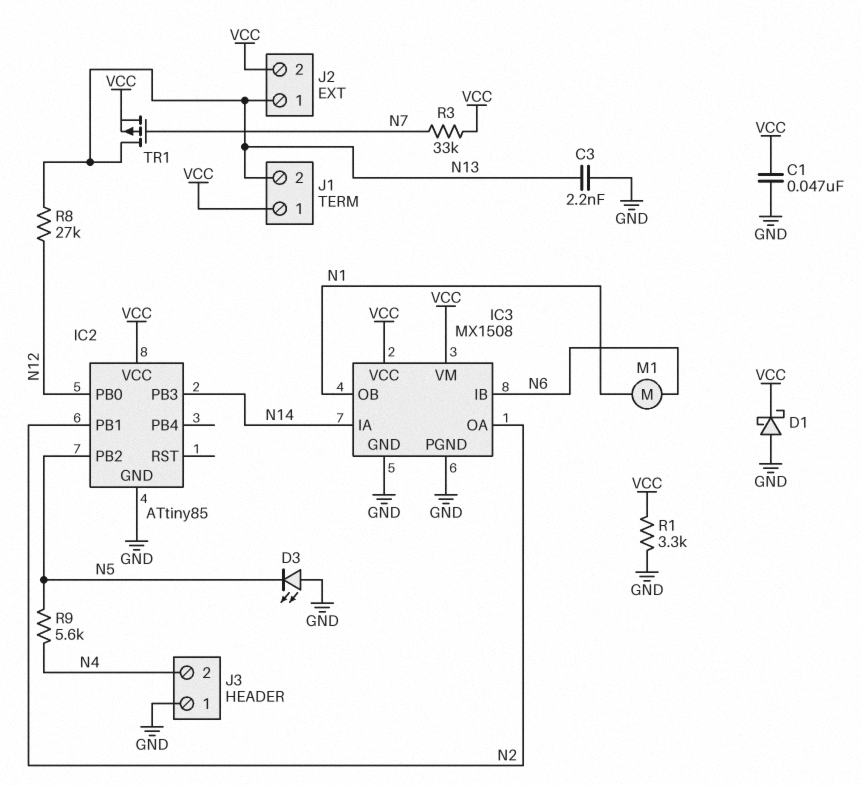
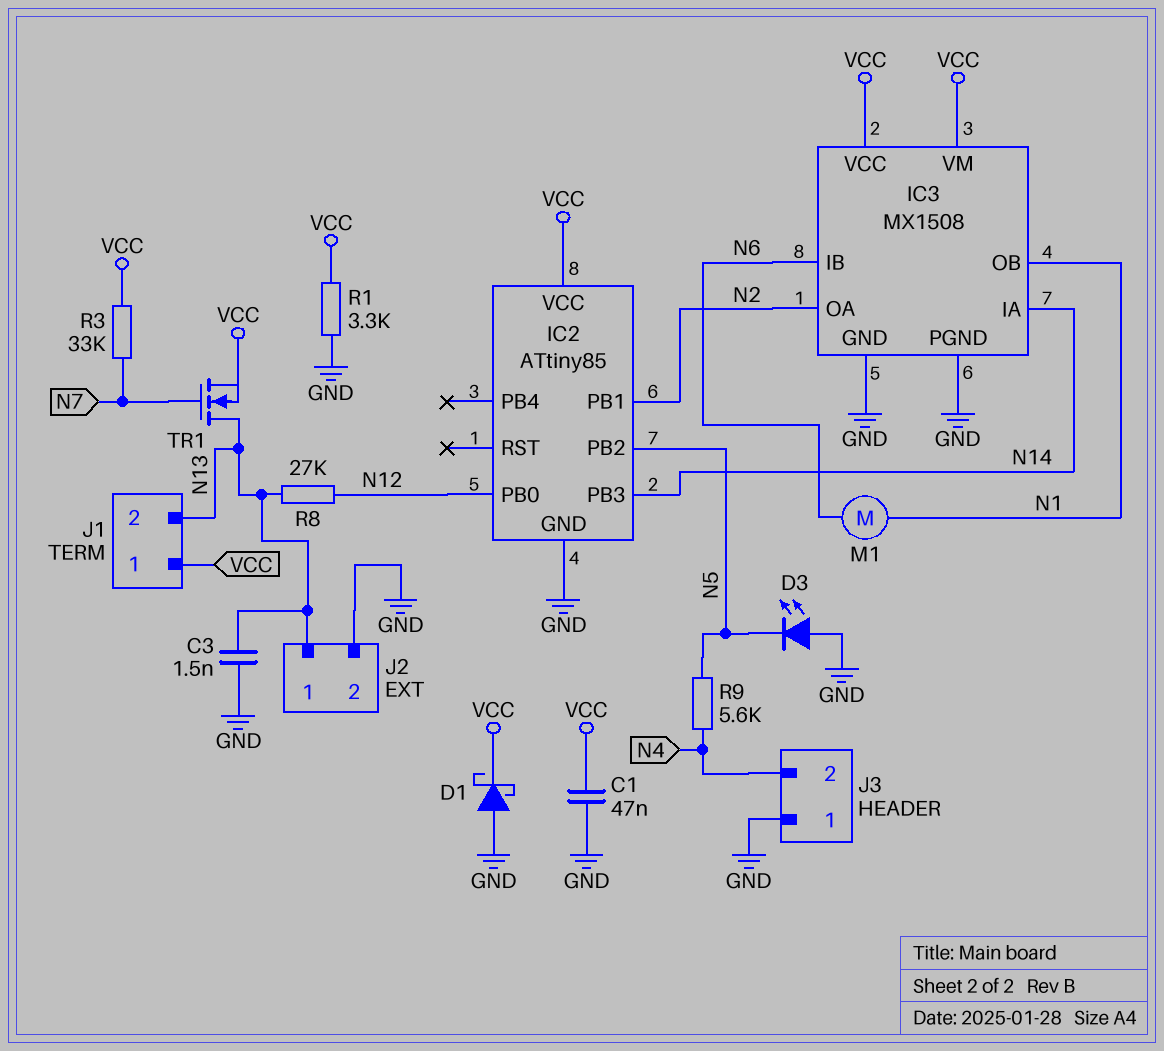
C3: 2.2nF (GND, N13) -> 1.5nF (GND, N13)
J2 pin 2: VCC -> GND
TR1: PMOS (G N7, D N13, S VCC) -> NMOS (G N7, D N13, S VCC)

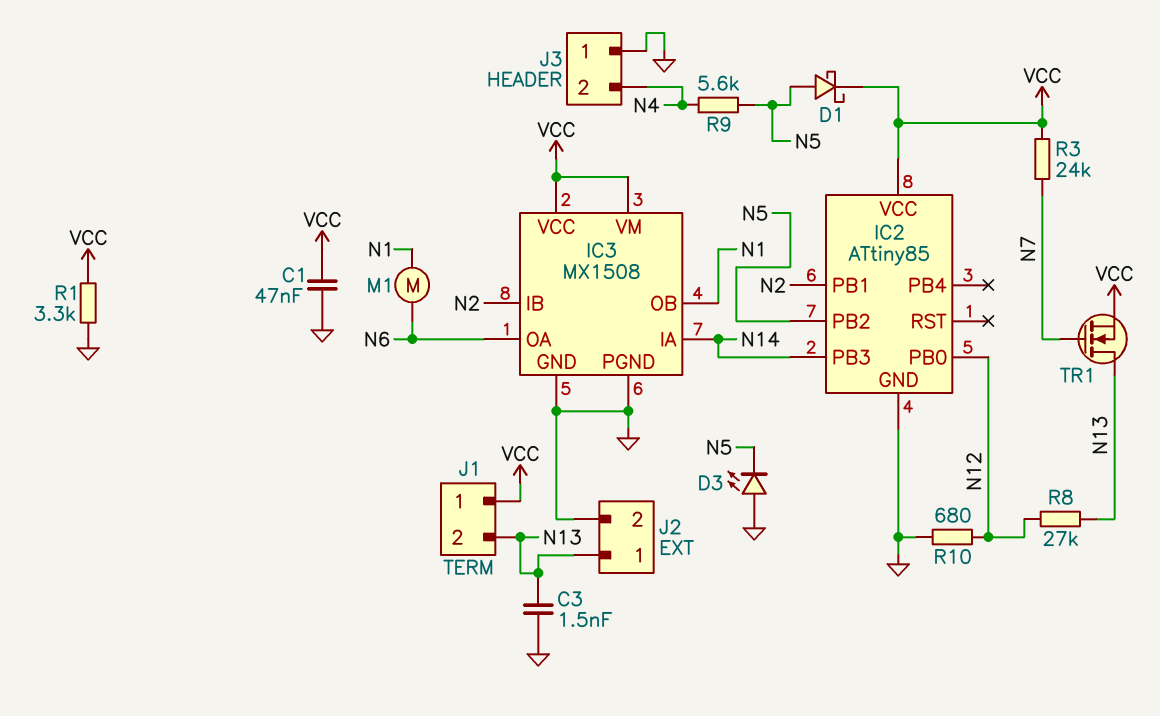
D1: schottky (A GND, K VCC) -> schottky (A N5, K VCC)
IC3 pin IB: N6 -> N2
IC3 pin OA: N2 -> N6
R3: 33k (N7, VCC) -> 24k (N7, VCC)
R10: none -> 680 (GND, N12)

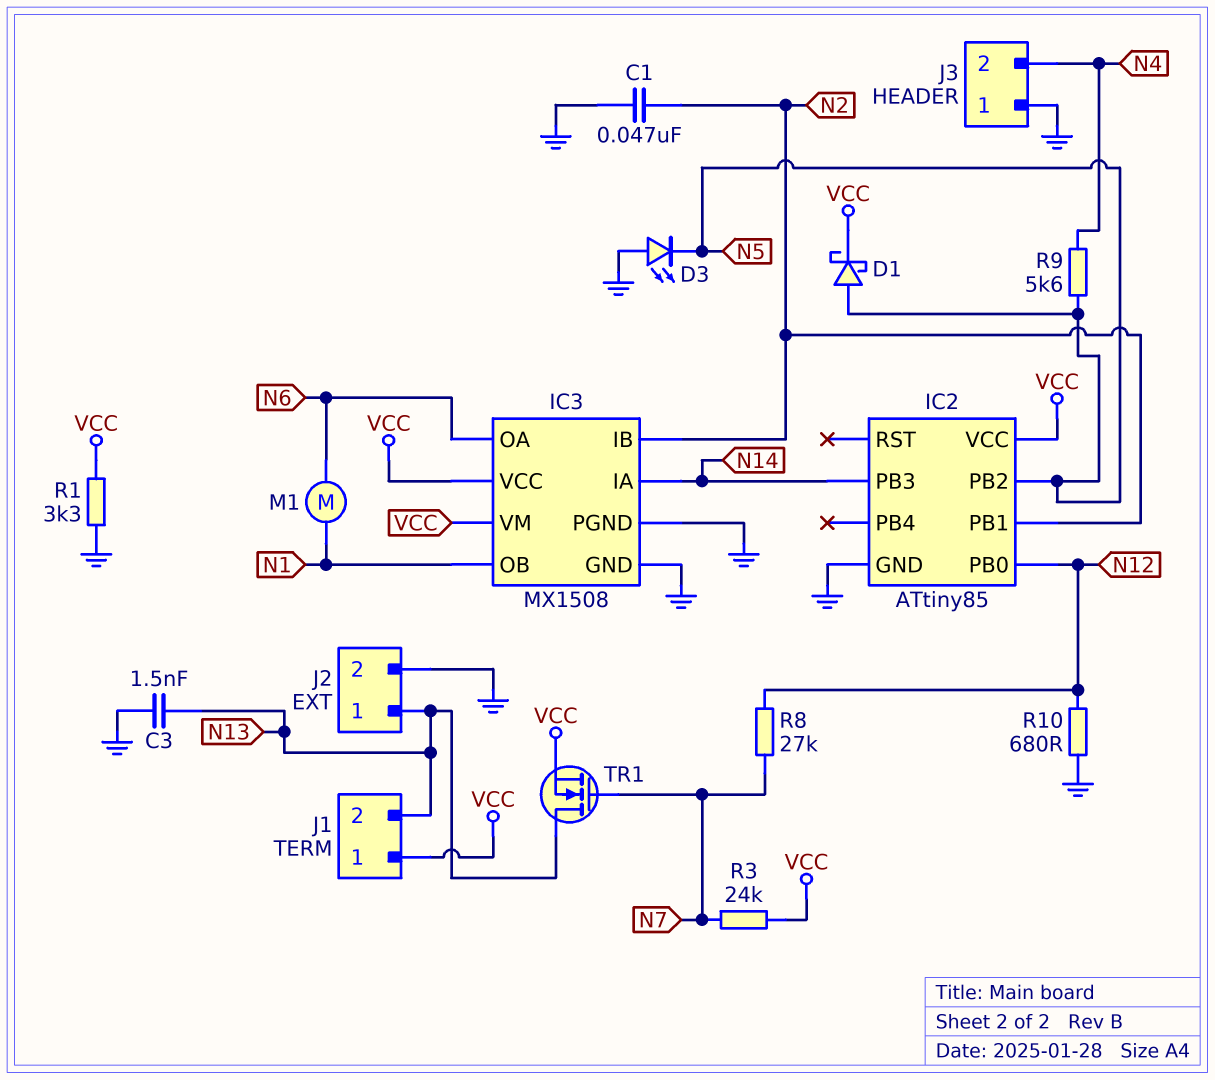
C1: 47nF (GND, VCC) -> 47nF (GND, N2)
R8: 27k (N12, N13) -> 27k (N7, N12)

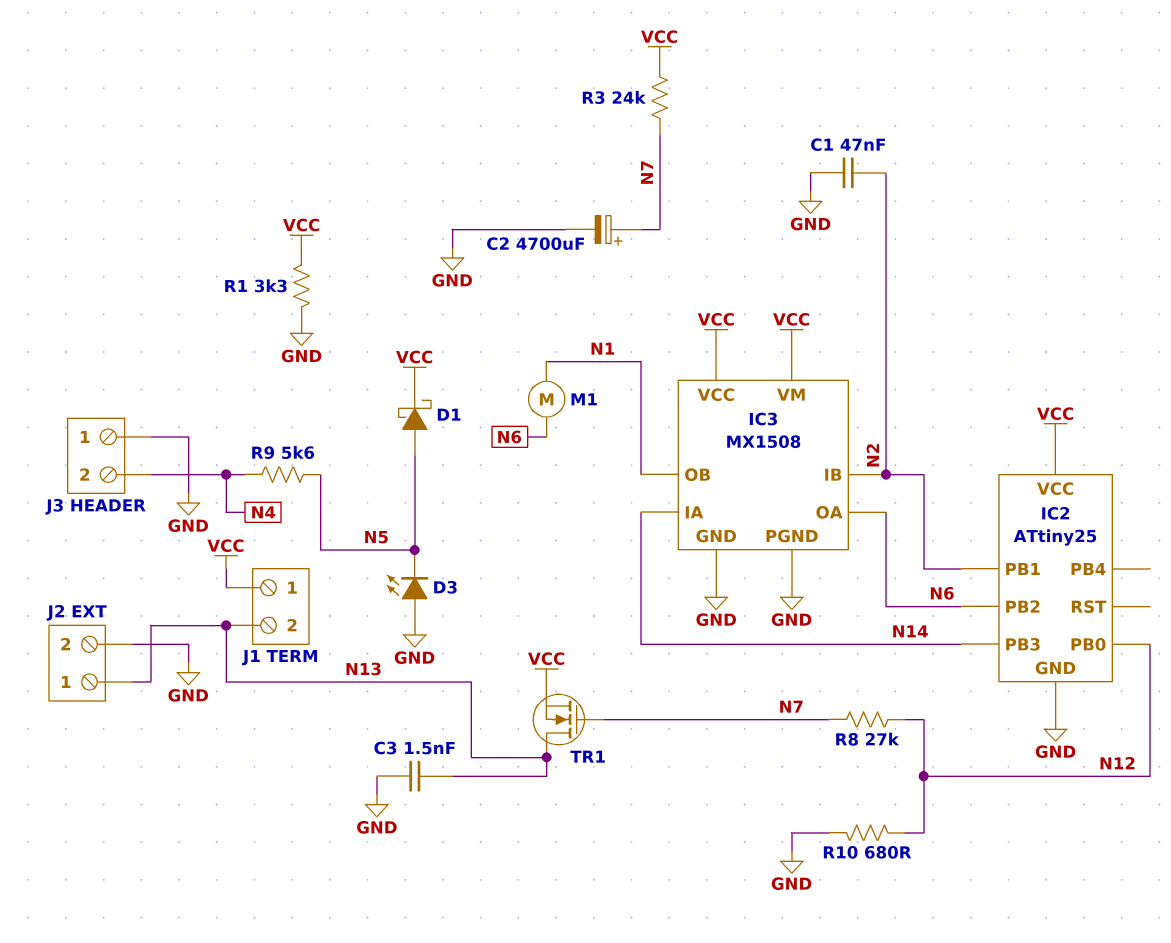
C2: none -> 4700uF (plus N7, minus GND)
IC2: ATtiny85 -> ATtiny25
IC2 pin PB2: N5 -> N6

